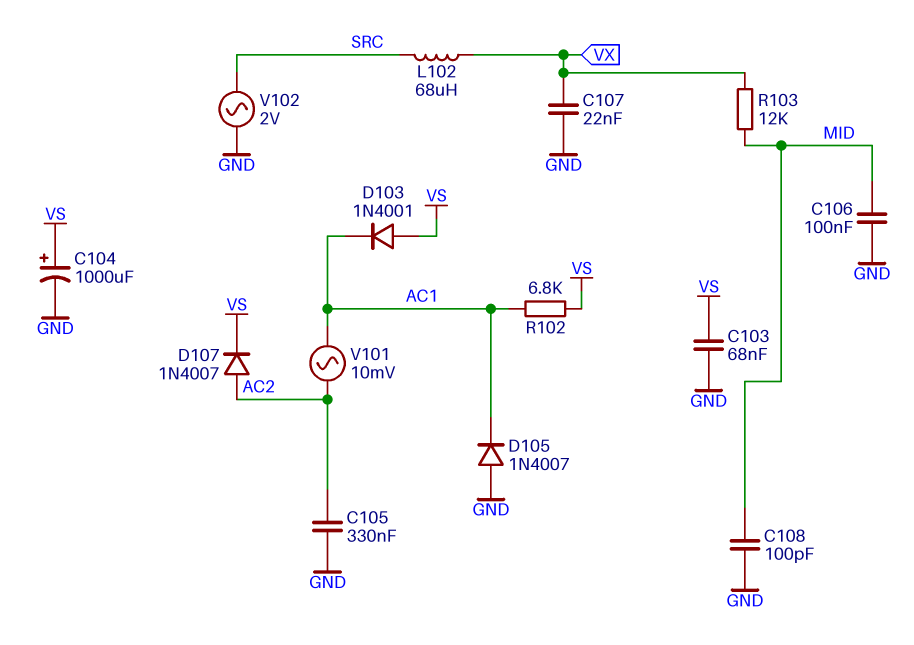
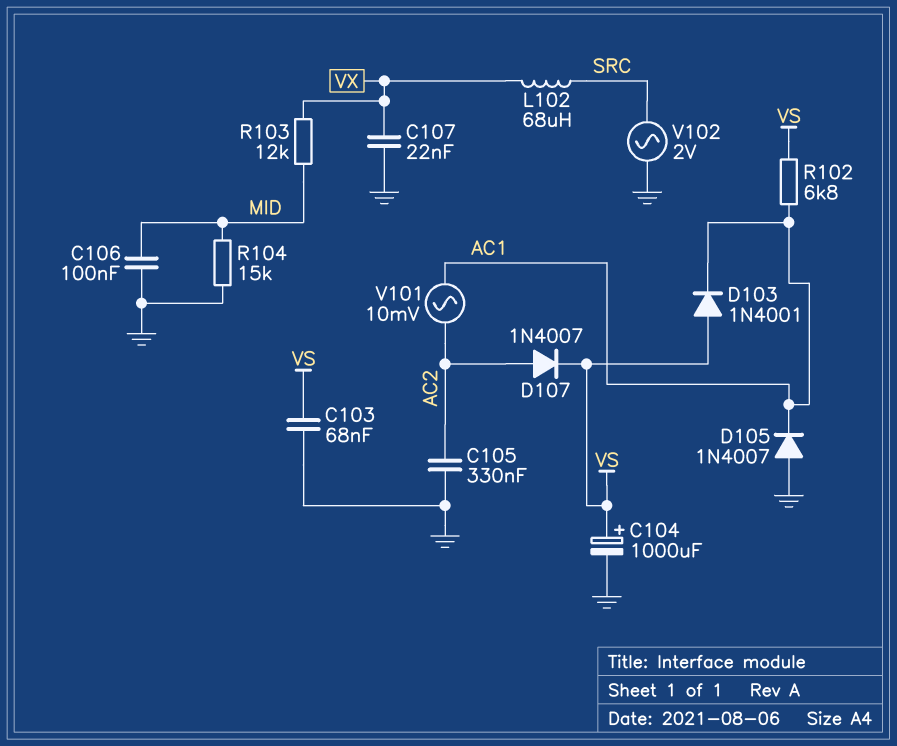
C108: 100pF (GND, MID) -> none
R104: none -> 15k (GND, MID)

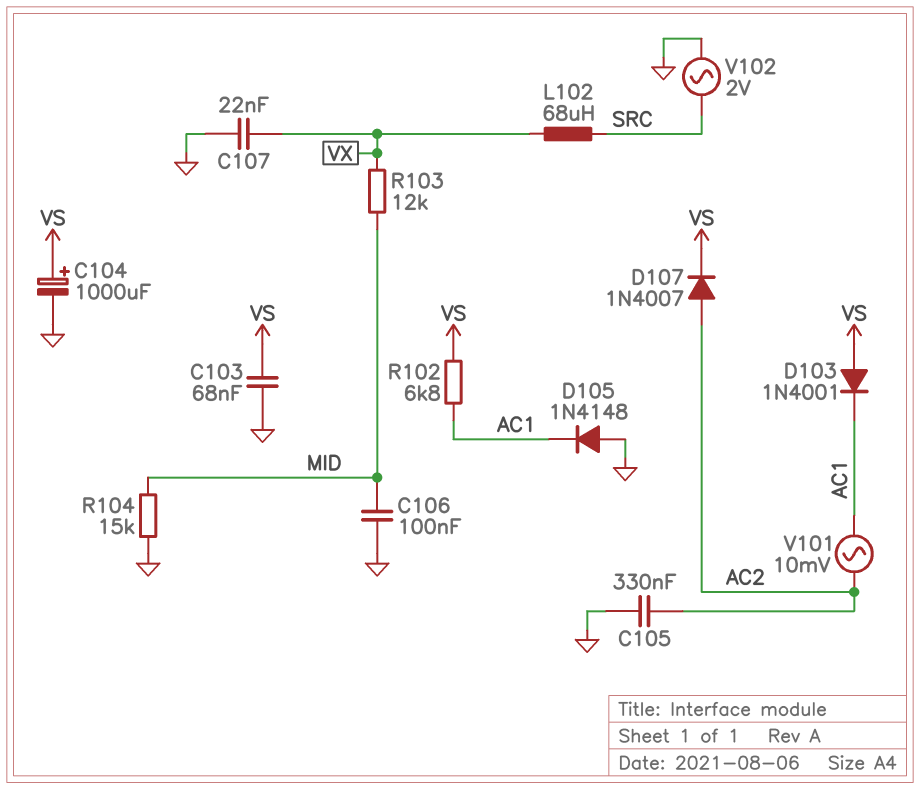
D105: diode 1N4007 (A GND, K AC1) -> diode 1N4148 (A GND, K AC1)

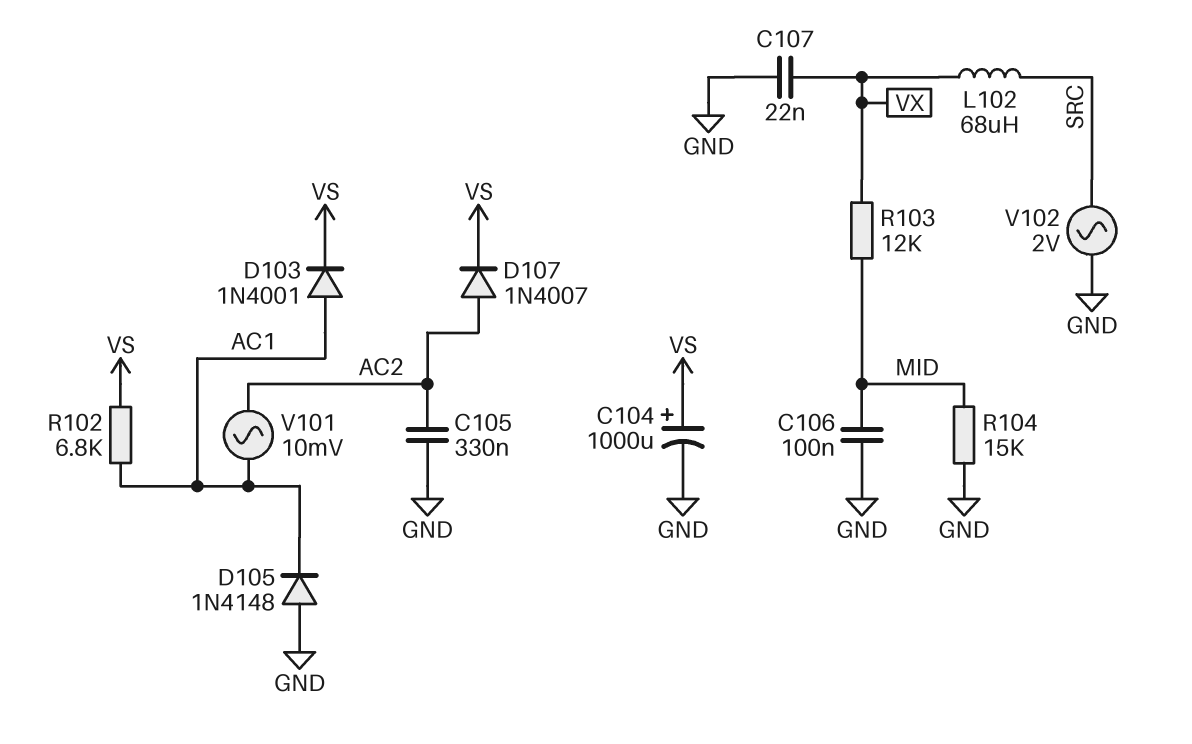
C103: 68nF (GND, VS) -> none
D103: diode 1N4001 (A VS, K AC1) -> diode 1N4001 (A AC1, K VS)

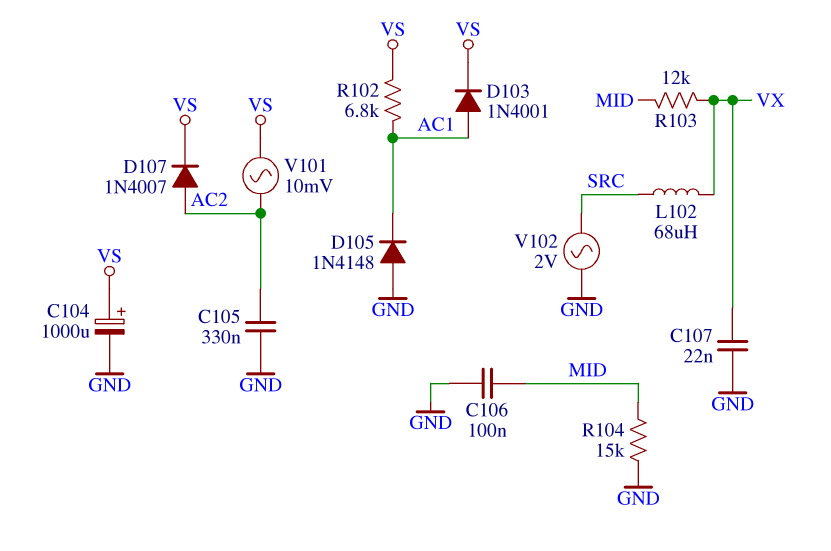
V101: AC 10mV (AC1, AC2) -> AC 10mV (AC2, VS)

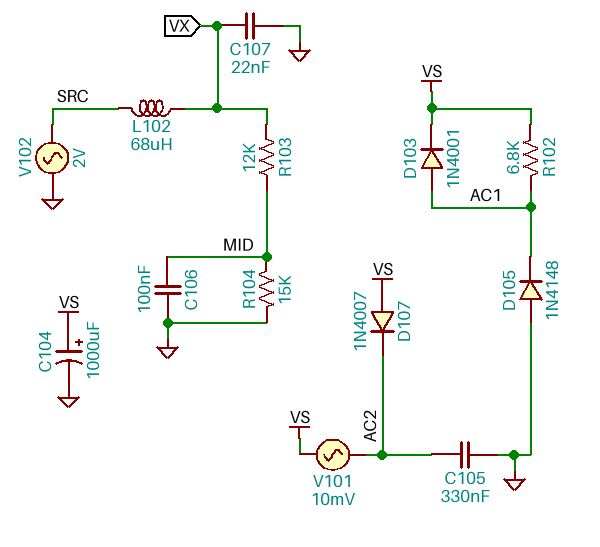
D107: diode 1N4007 (A AC2, K VS) -> diode 1N4007 (A VS, K AC2)

